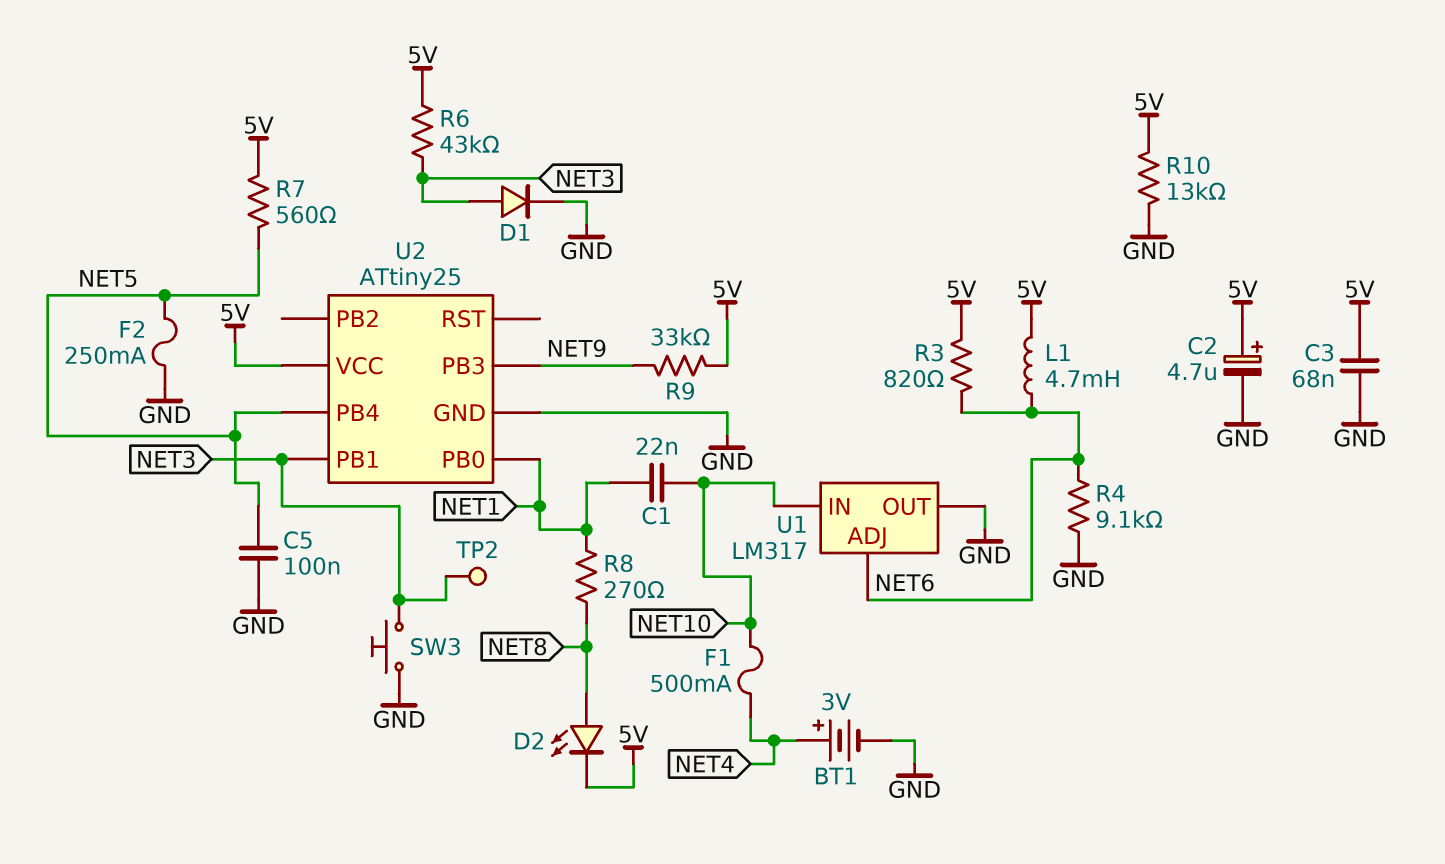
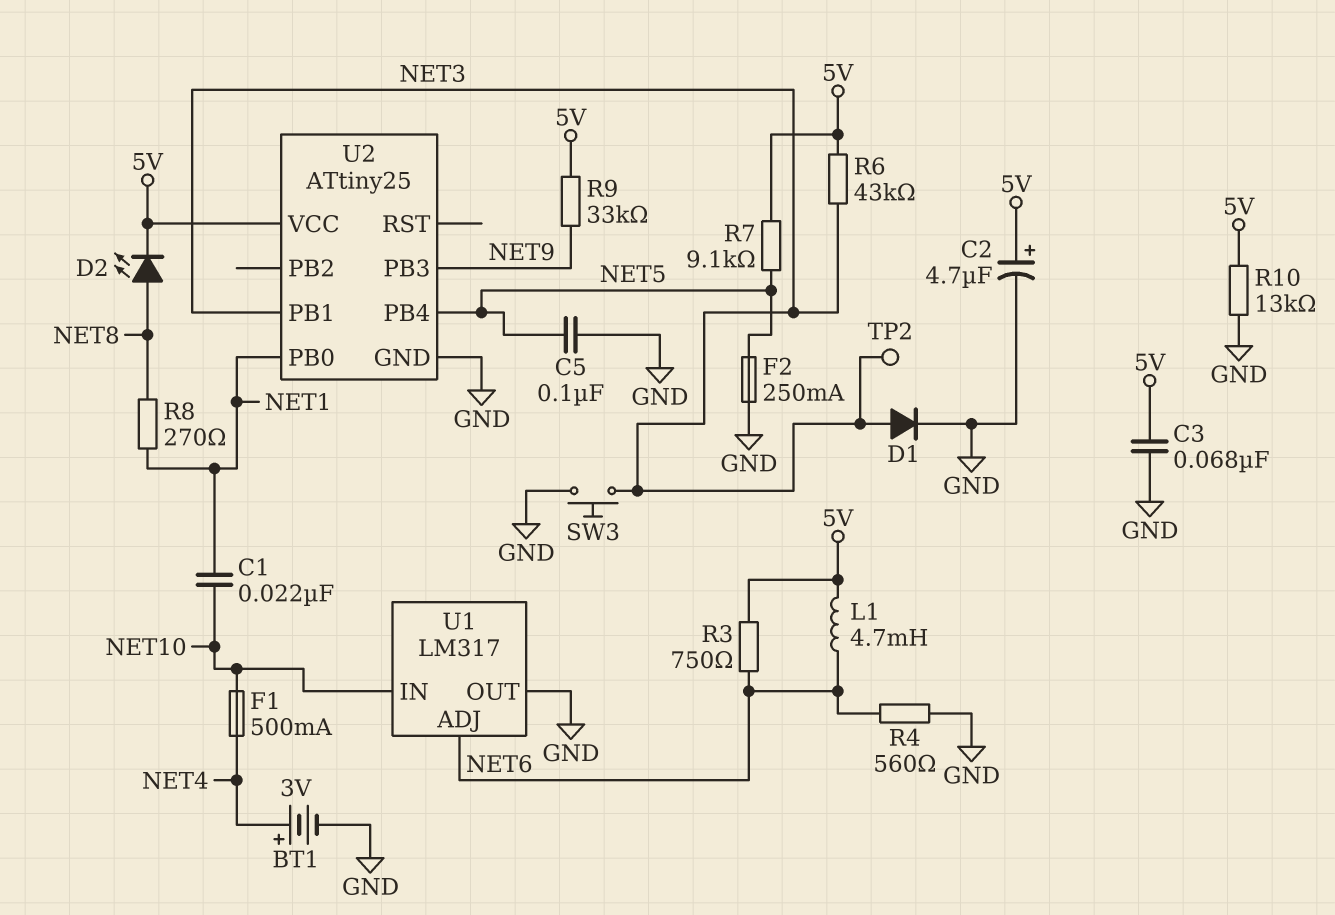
R3: 820 (5V, NET6) -> 750 (5V, NET6)
R4: 9.1k (GND, NET6) -> 560 (GND, NET6)
R7: 560 (5V, NET5) -> 9.1k (5V, NET5)

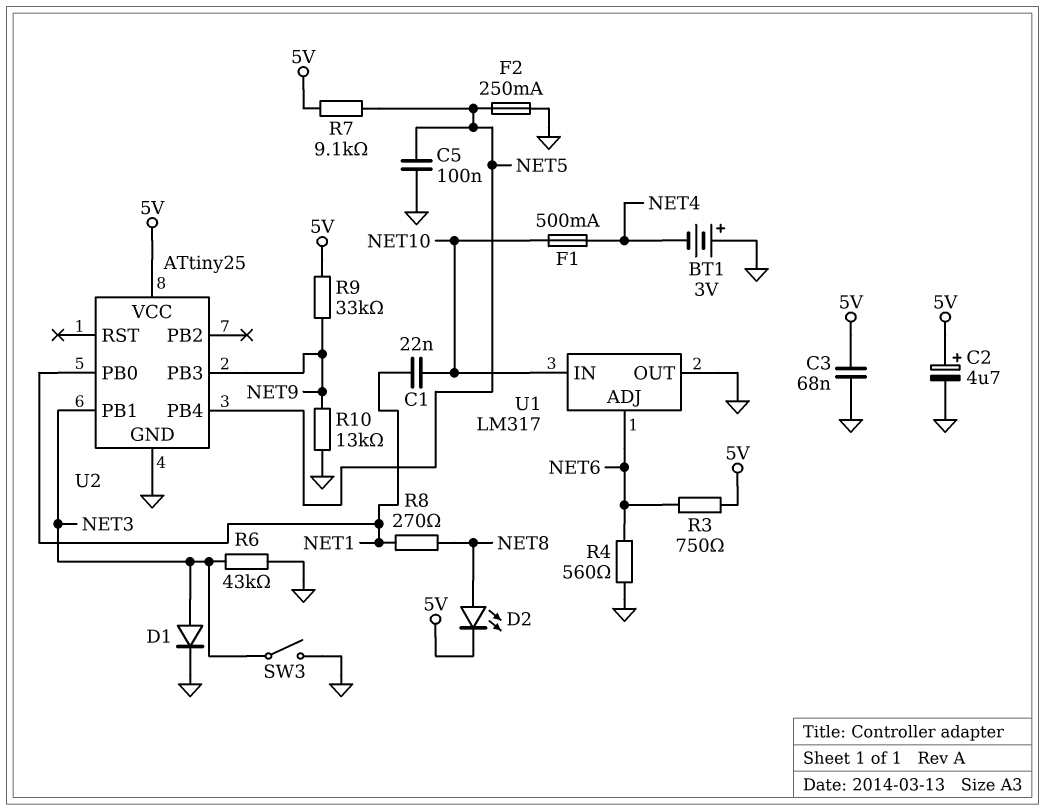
BT1: 3V (plus NET4, minus GND) -> 3V (plus GND, minus NET4)
L1: 4.7mH (5V, NET6) -> none
R6: 43k (5V, NET3) -> 43k (GND, NET3)
R10: 13k (5V, GND) -> 13k (GND, NET9)
SW3: button (GND, NET3) -> switch (GND, NET3)
TP2: test point (NET3) -> none

